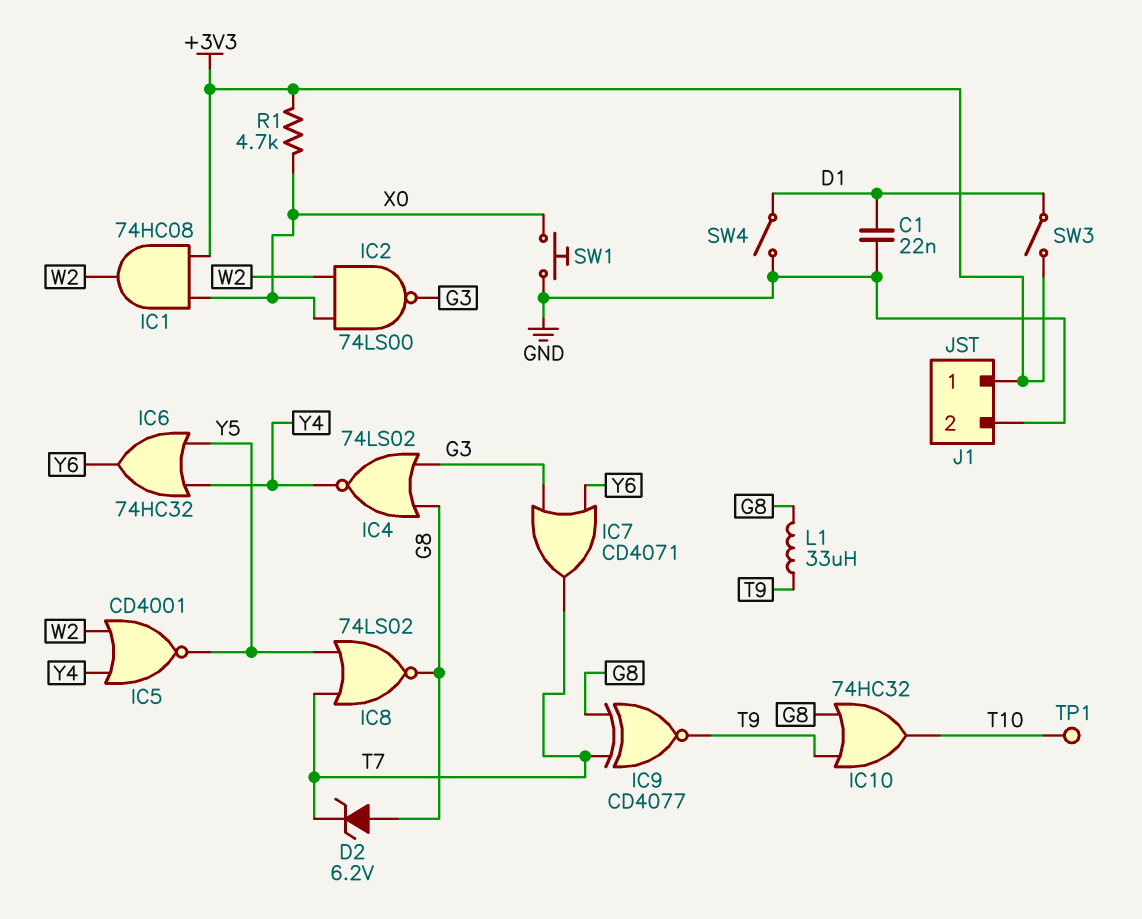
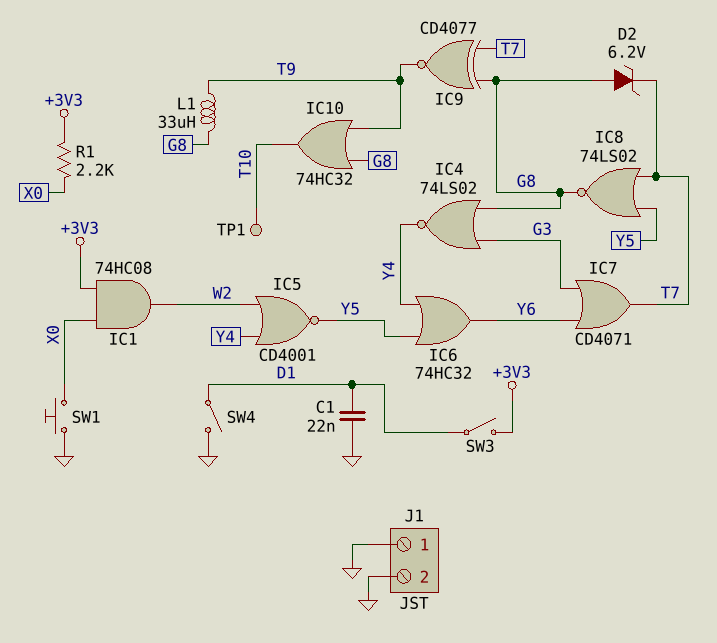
IC2: NAND 74LS00 (in W2, in X0, out G3) -> none
J1 pin 1: +3V3 -> GND
R1: 4.7k (+3V3, X0) -> 2.2k (+3V3, X0)

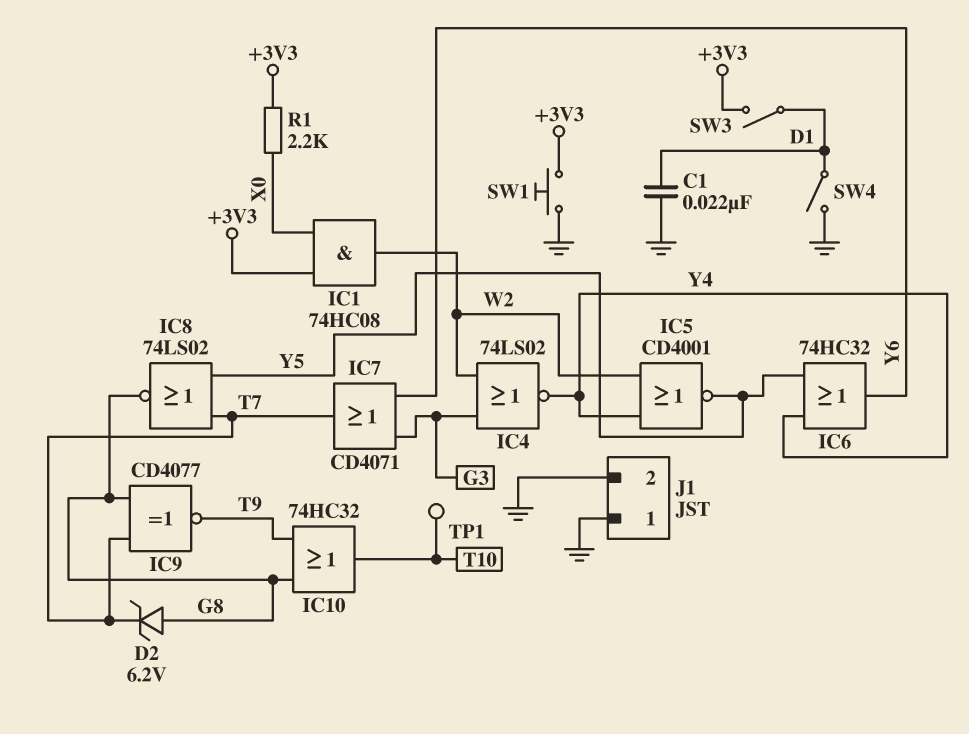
IC4: NOR 74LS02 (in G3, in G8, out Y4) -> NOR 74LS02 (in G3, in W2, out Y4)
L1: 33uH (G8, T9) -> none
SW1: button (GND, X0) -> button (+3V3, GND)

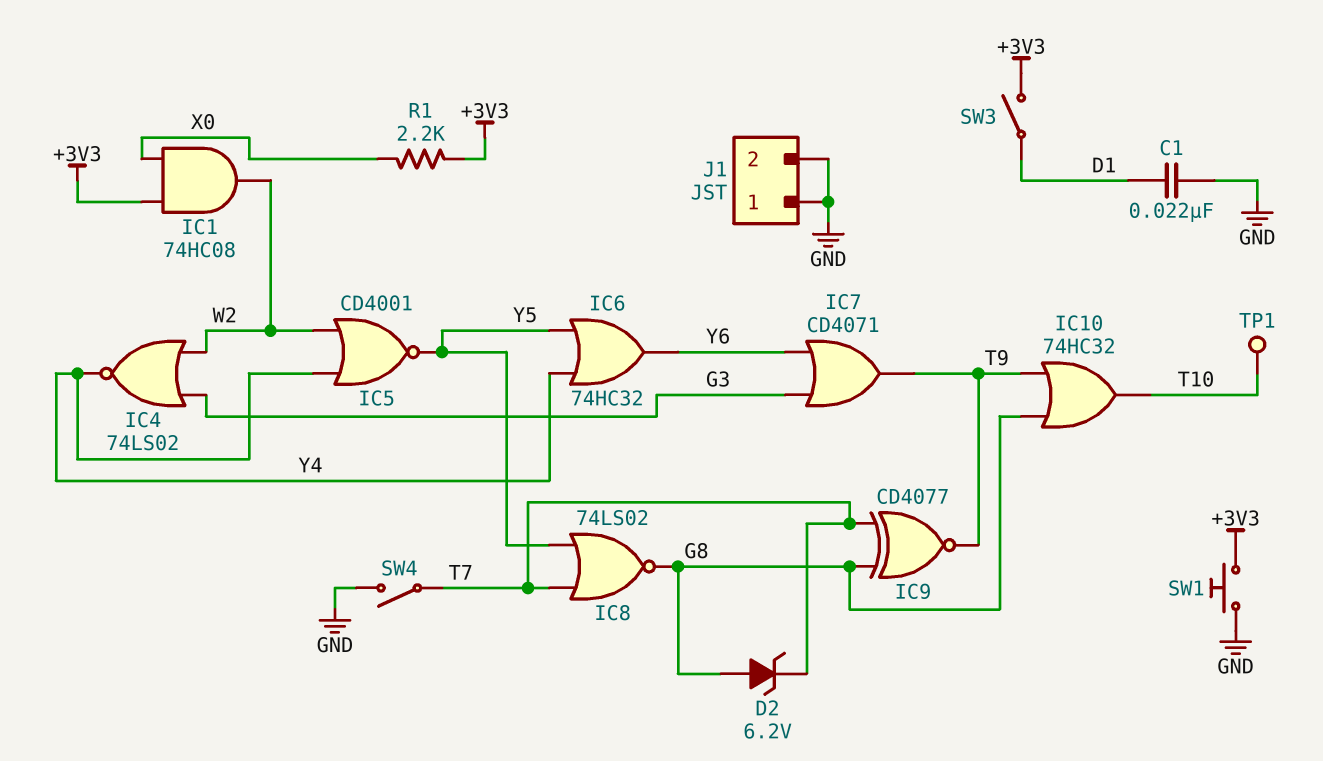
IC7: OR CD4071 (in G3, in Y6, out T7) -> OR CD4071 (in G3, in Y6, out T9)
SW4: switch (D1, GND) -> switch (GND, T7)

